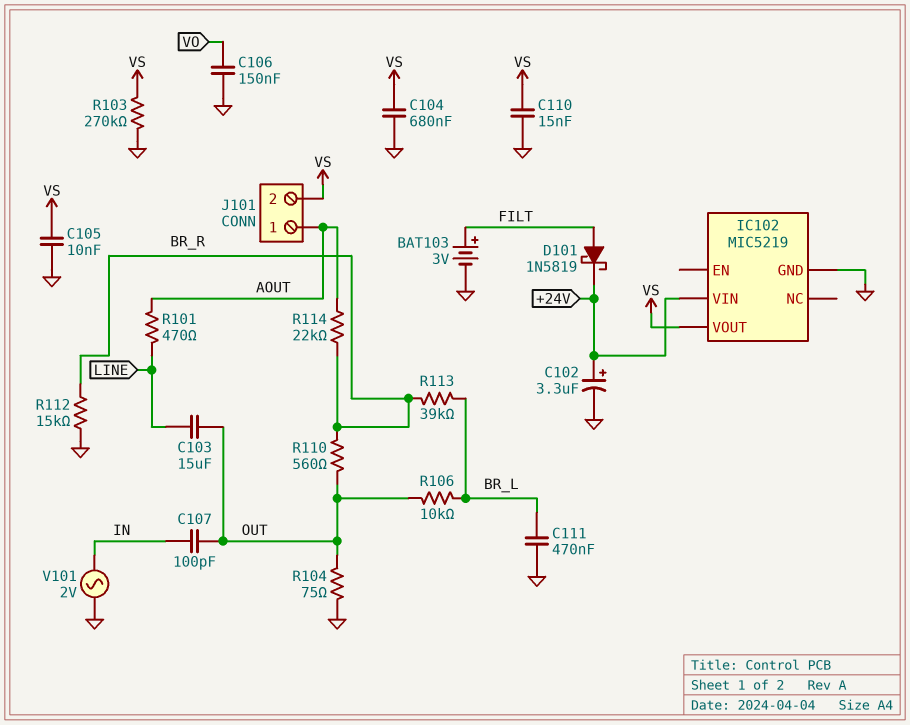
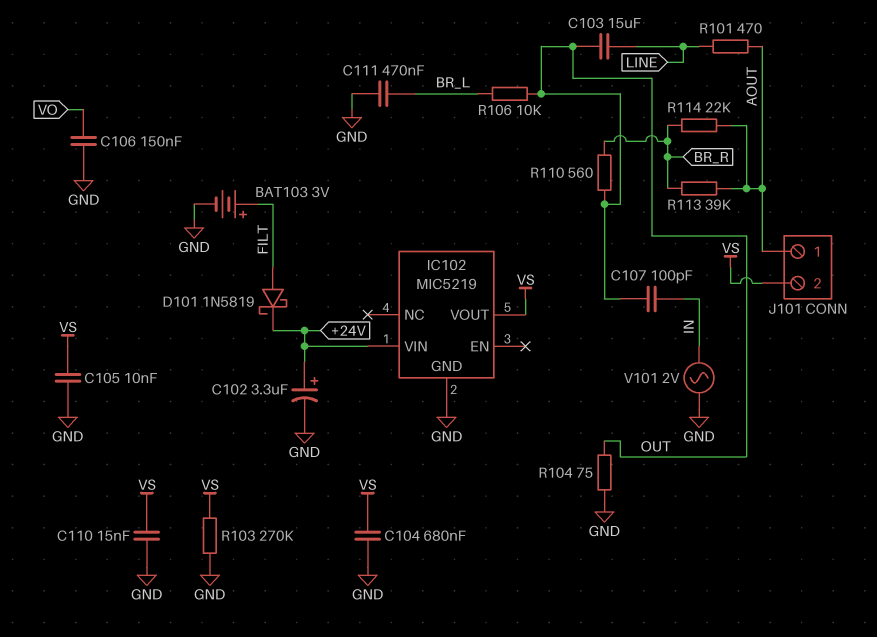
R112: 15k (BR_R, GND) -> none
R113: 39k (BR_L, BR_R) -> 39k (AOUT, BR_R)

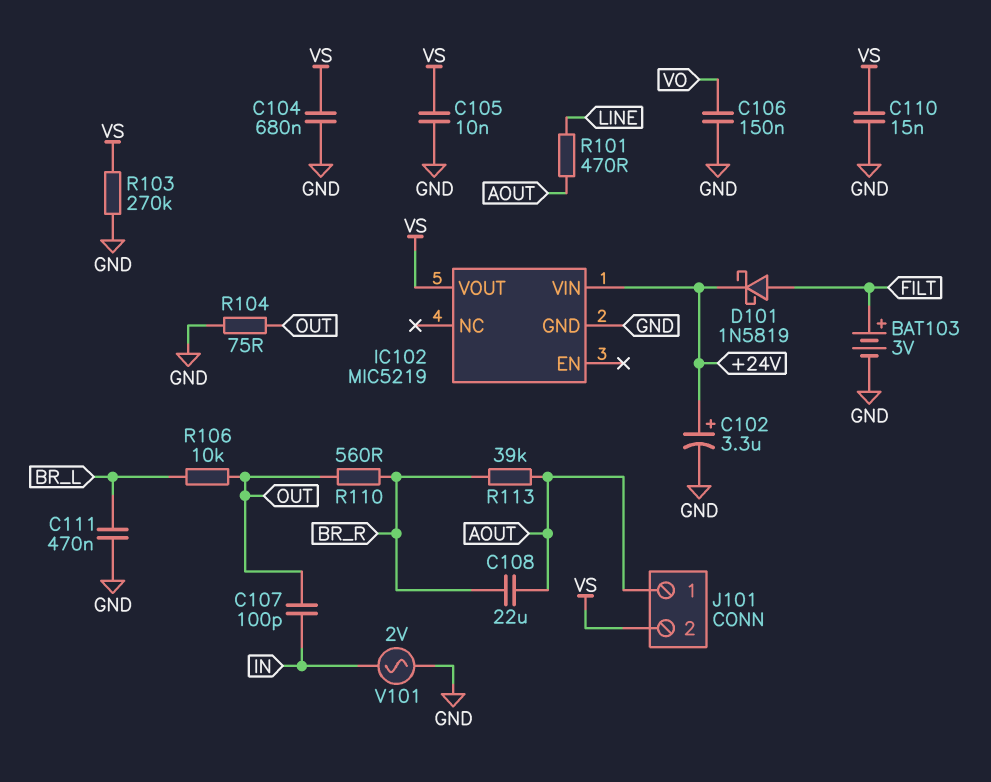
C103: 15uF (LINE, OUT) -> none
C108: none -> 22uF (AOUT, BR_R)
R114: 22k (AOUT, BR_R) -> none

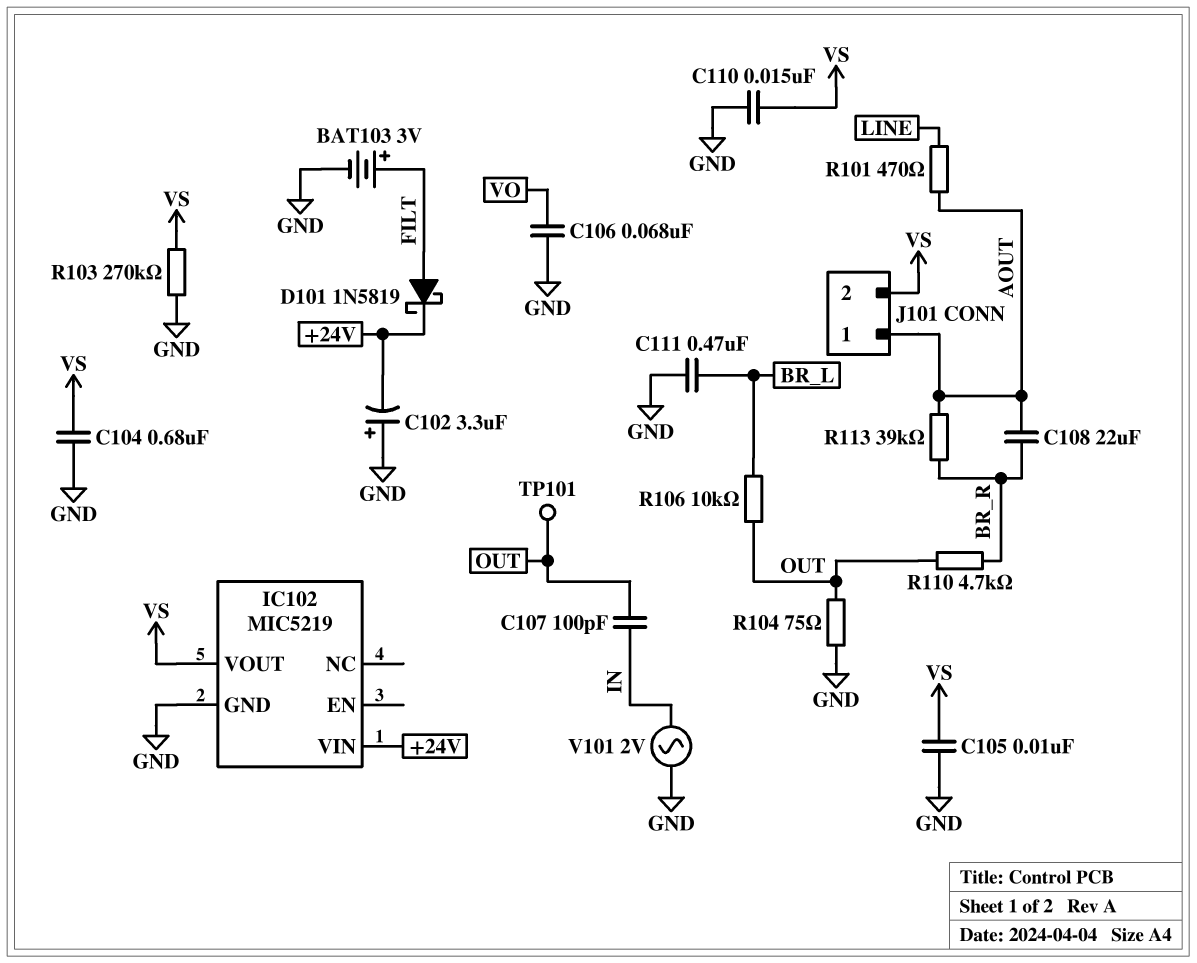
C102: 3.3uF (plus +24V, minus GND) -> 3.3uF (plus GND, minus +24V)
C106: 150nF (GND, VO) -> 68nF (GND, VO)
R110: 560 (BR_R, OUT) -> 4.7k (BR_R, OUT)
TP101: none -> test point (OUT)

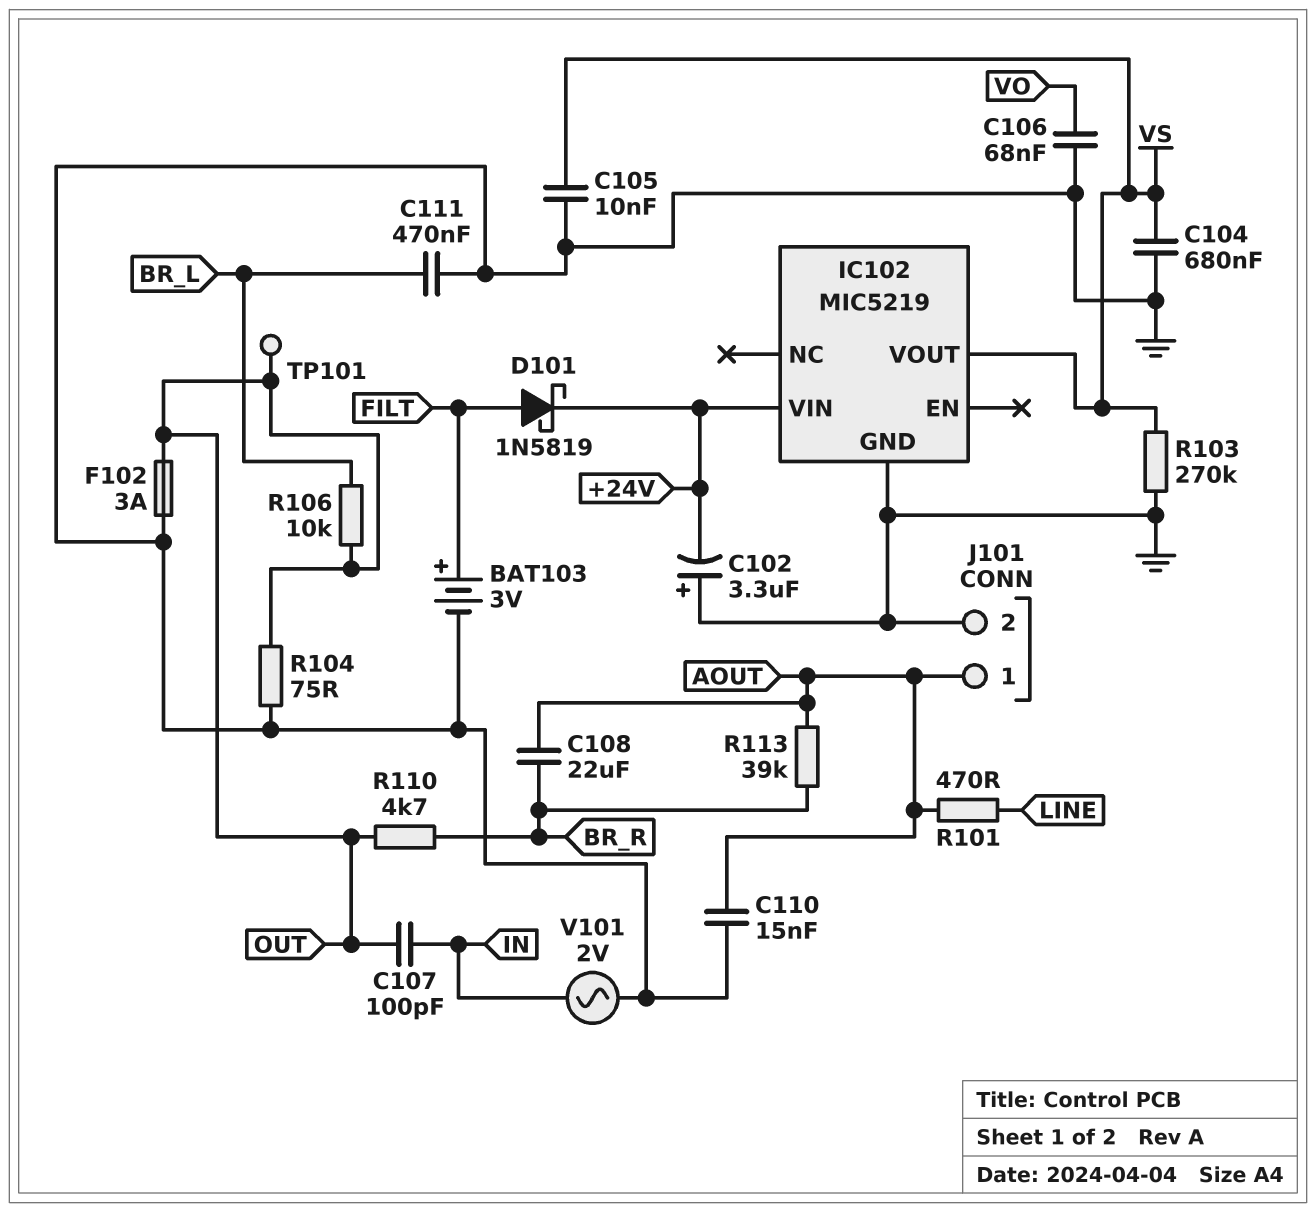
C110: 15nF (GND, VS) -> 15nF (AOUT, GND)
F102: none -> 3A (GND, OUT)
J101 pin 2: VS -> GND

